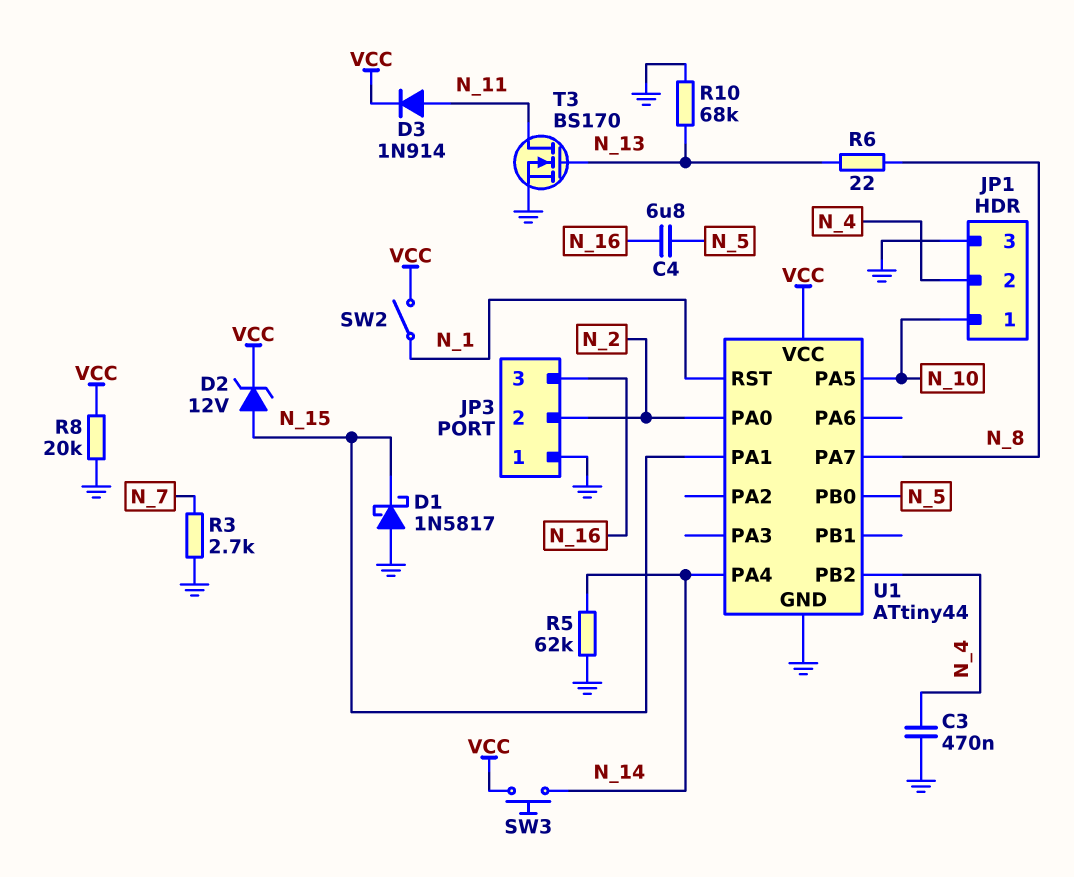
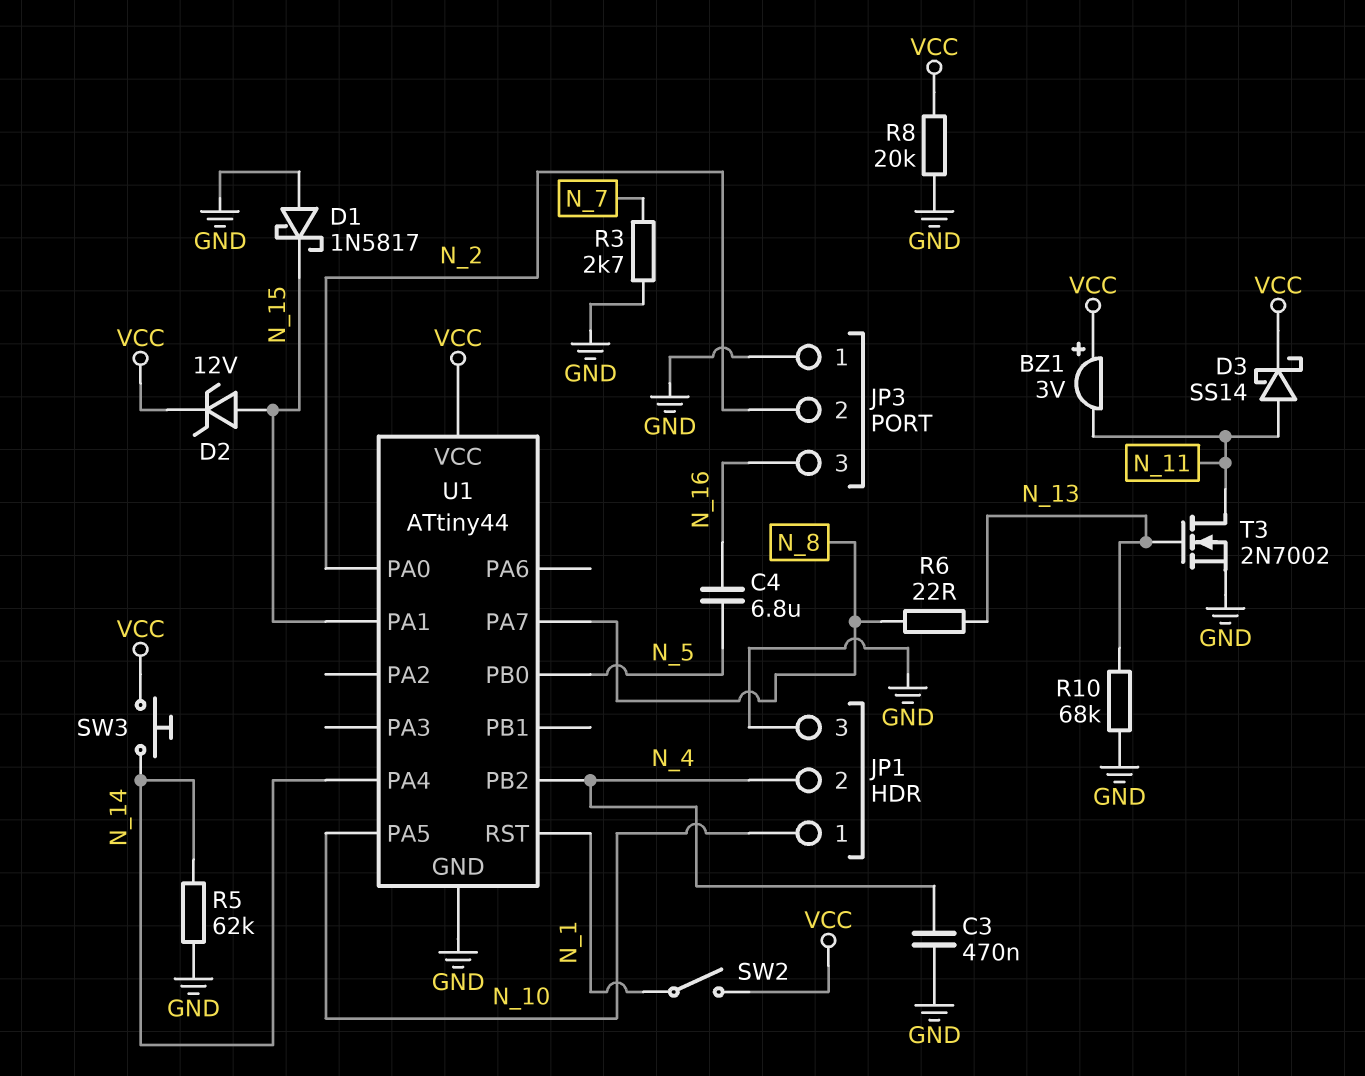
BZ1: none -> buzzer 3V (plus VCC, minus N_11)
D3: diode 1N914 (A N_11, K VCC) -> schottky SS14 (A N_11, K VCC)
T3: NMOS BS170 (G N_13, D N_11, S GND) -> NMOS 2N7002 (G N_13, D N_11, S GND)

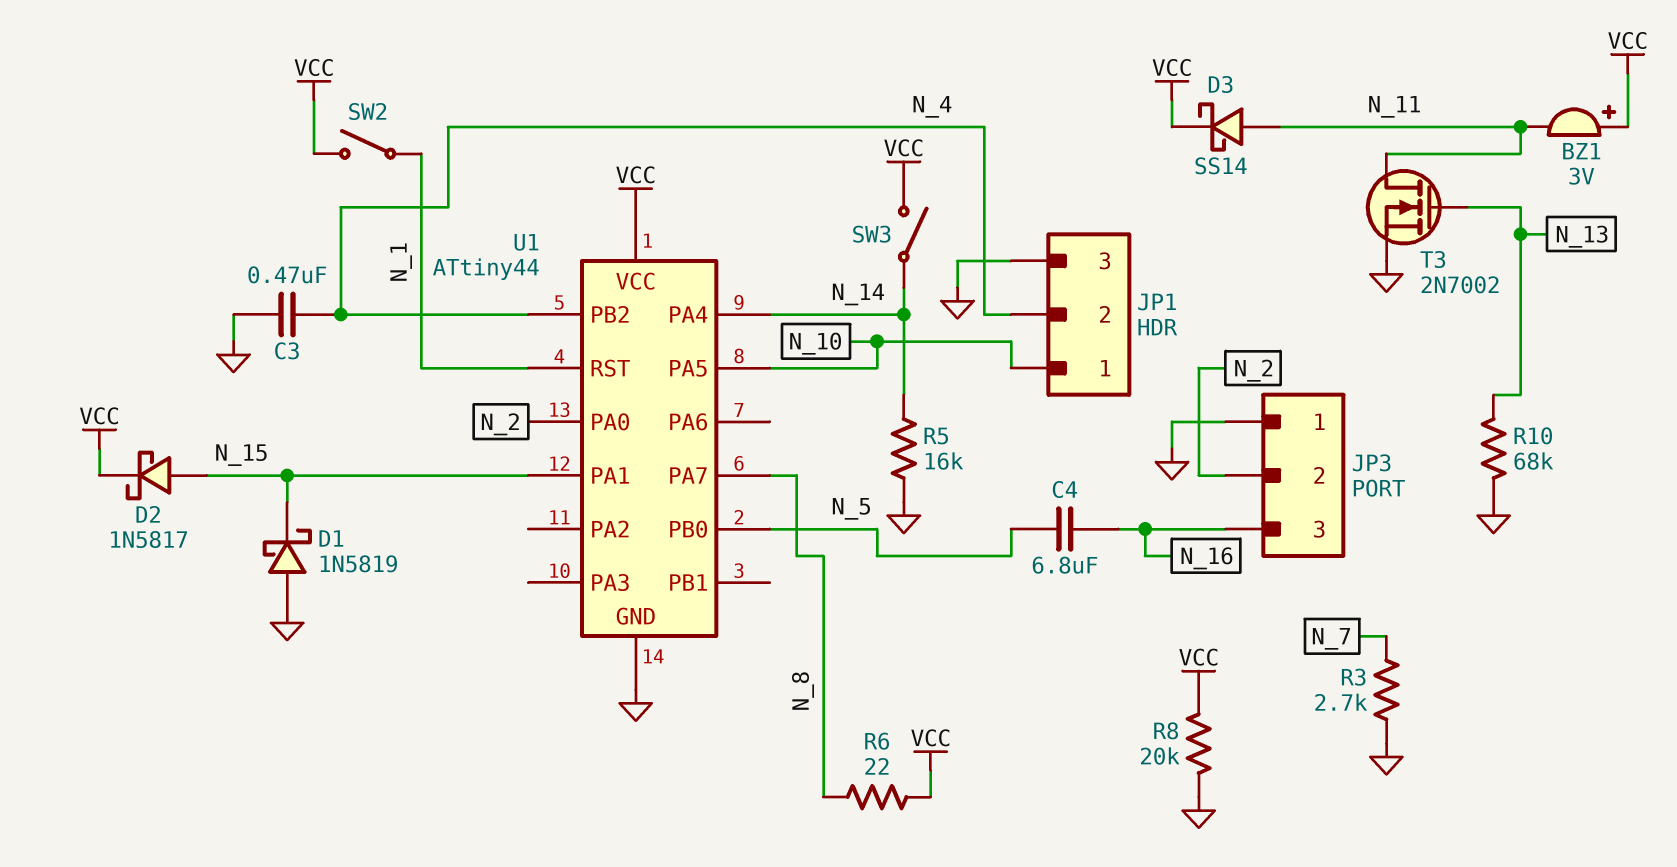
D1: schottky 1N5817 (A GND, K N_15) -> schottky 1N5819 (A GND, K N_15)
D2: zener 12V (A N_15, K VCC) -> schottky 1N5817 (A N_15, K VCC)
R5: 62k (GND, N_14) -> 16k (GND, N_14)
R6: 22 (N_8, N_13) -> 22 (N_8, VCC)
SW3: button (N_14, VCC) -> switch (N_14, VCC)

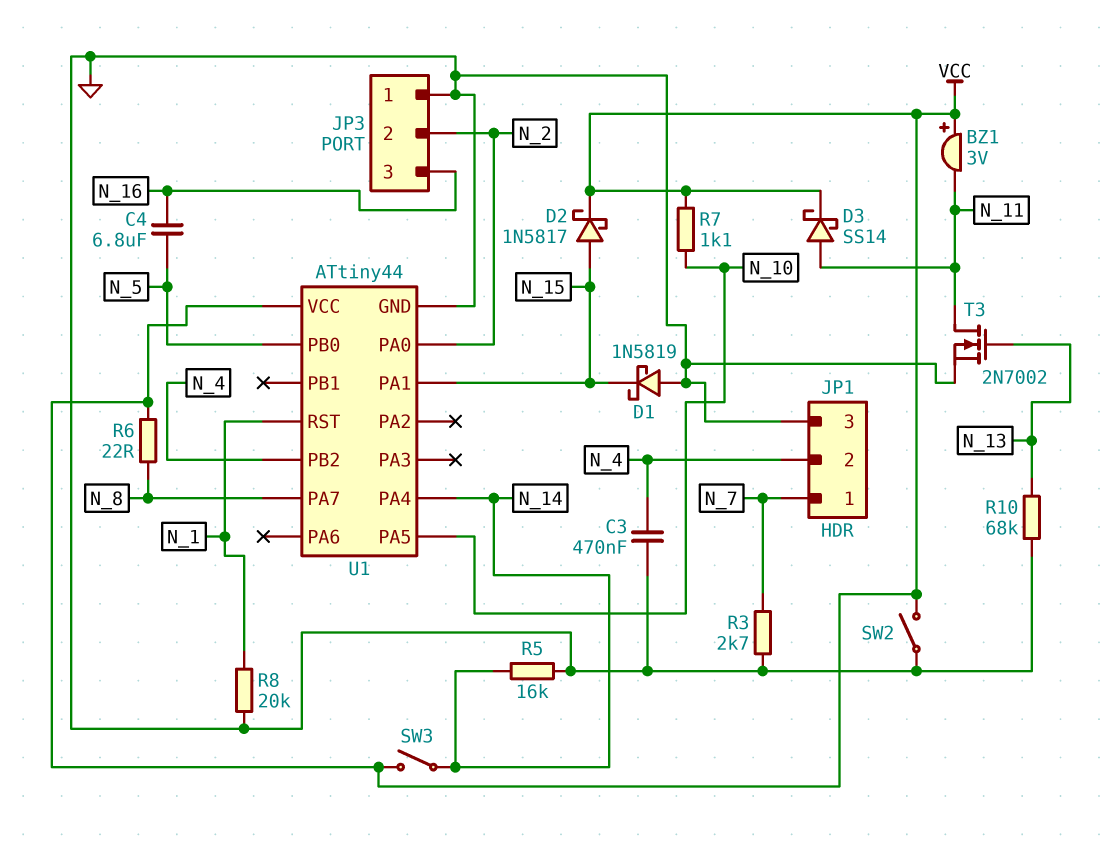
JP1 pin 1: N_10 -> N_7
R7: none -> 1.1k (N_10, VCC)
R8: 20k (GND, VCC) -> 20k (GND, N_1)
SW2: switch (N_1, VCC) -> switch (GND, VCC)

